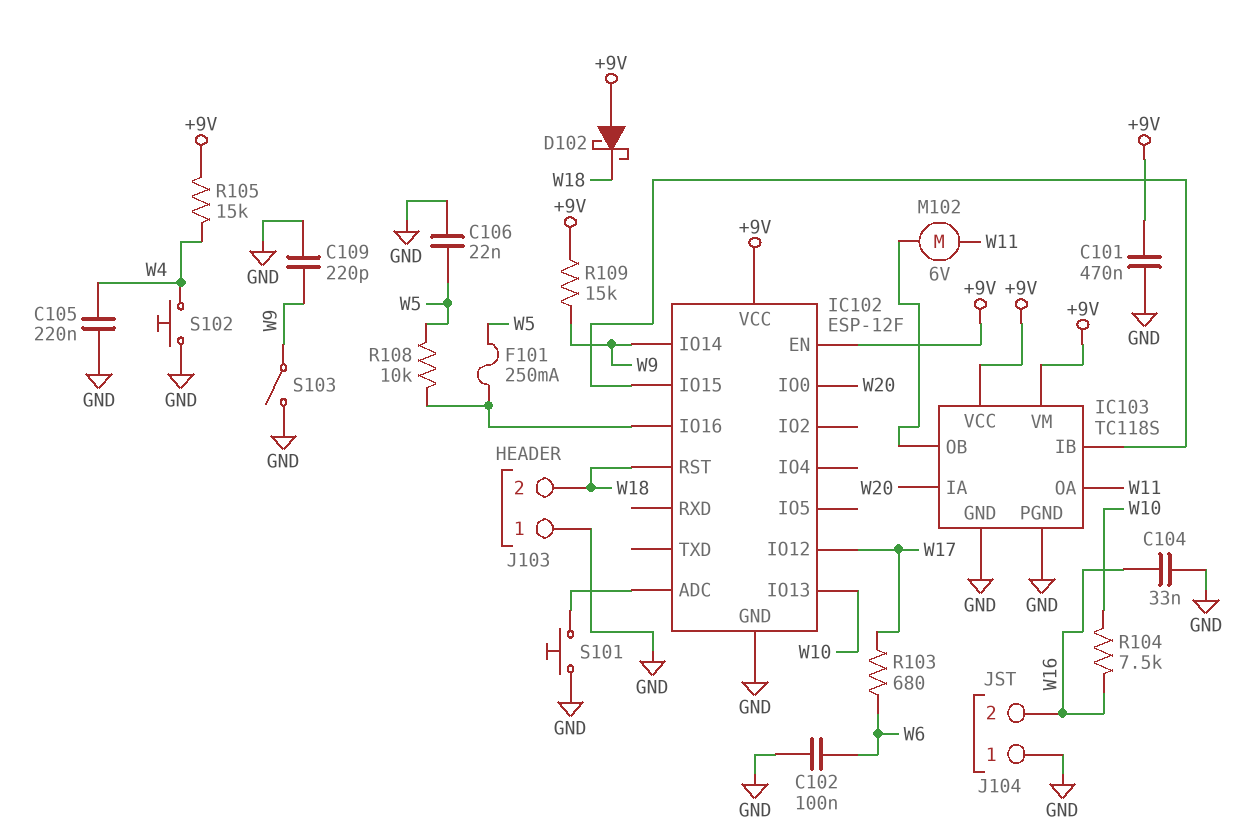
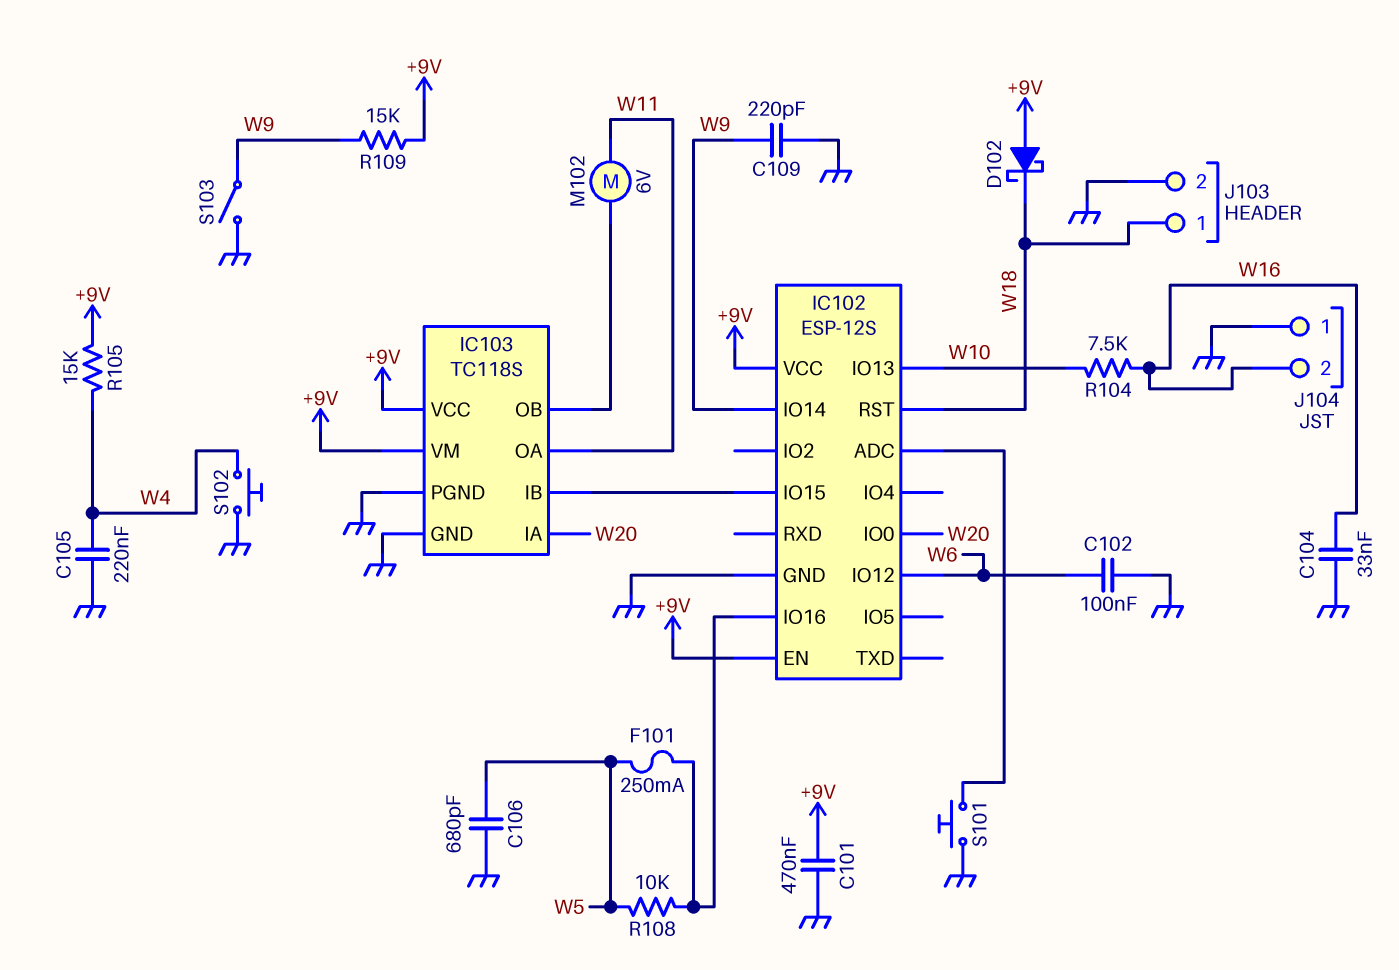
C106: 22nF (GND, W5) -> 680pF (GND, W5)
IC102: ESP-12F -> ESP-12S
IC102 pin IO12: W17 -> W6
J103 pin 1: GND -> W18
J103 pin 2: W18 -> GND
R103: 680 (W6, W17) -> none

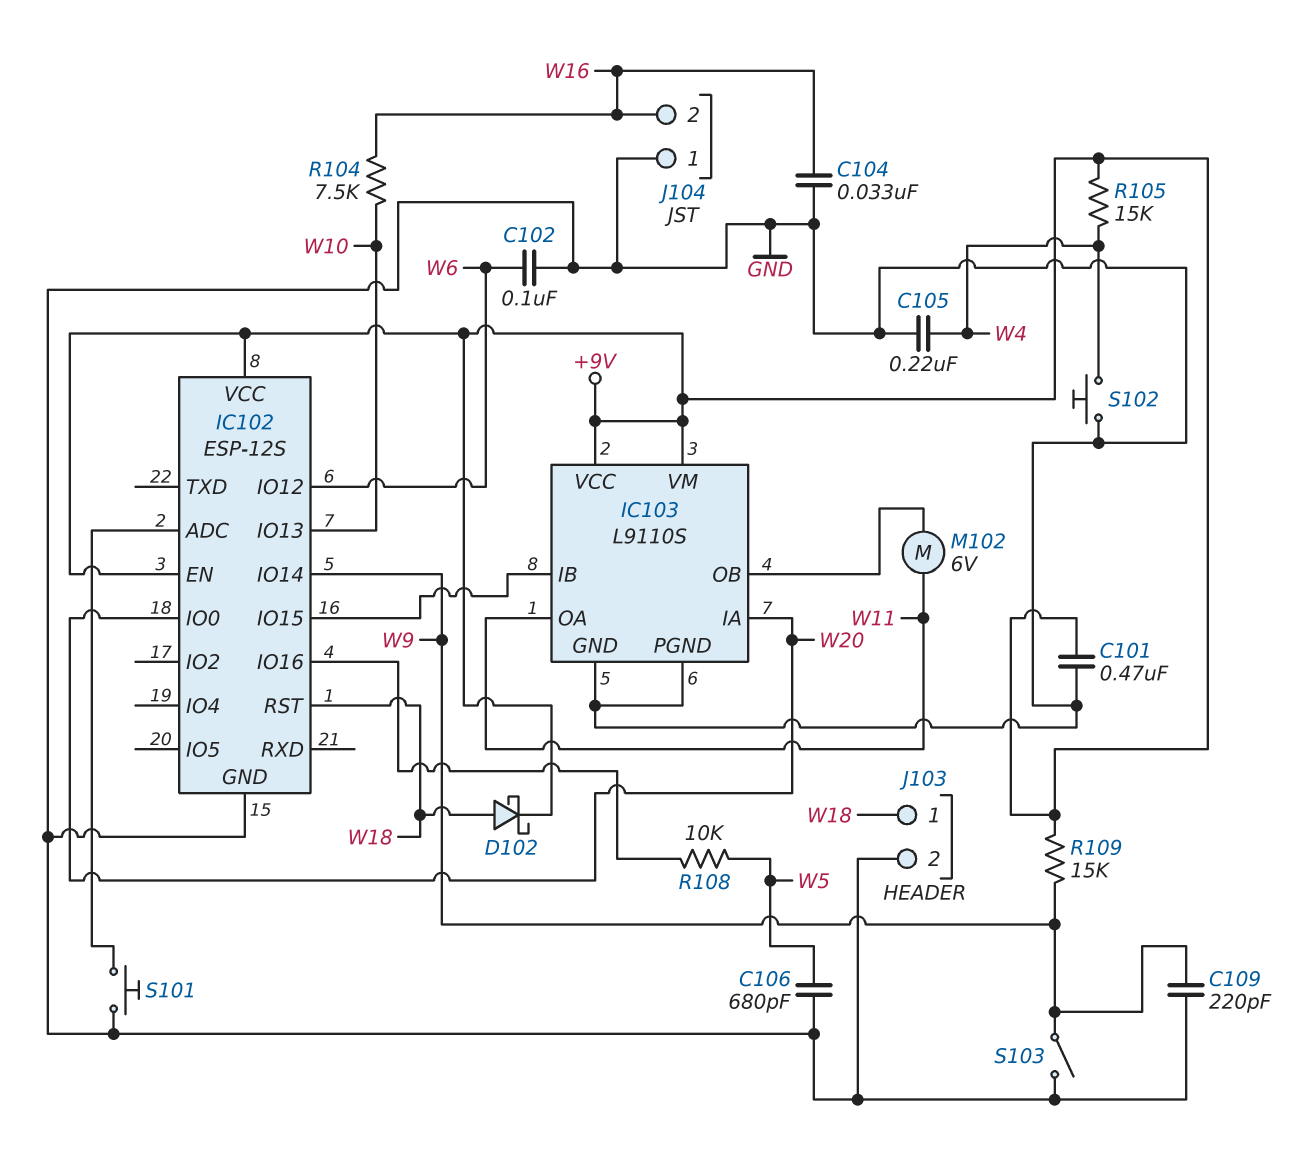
D102: schottky (A +9V, K W18) -> schottky (A W18, K +9V)
F101: 250mA (IC102/IO16, W5) -> none
IC103: TC118S -> L9110S

